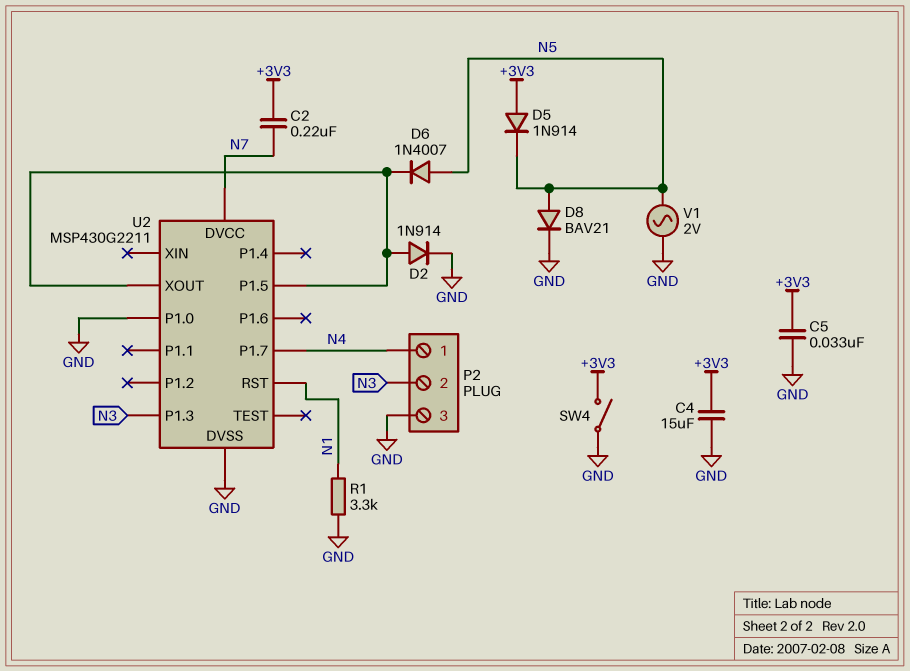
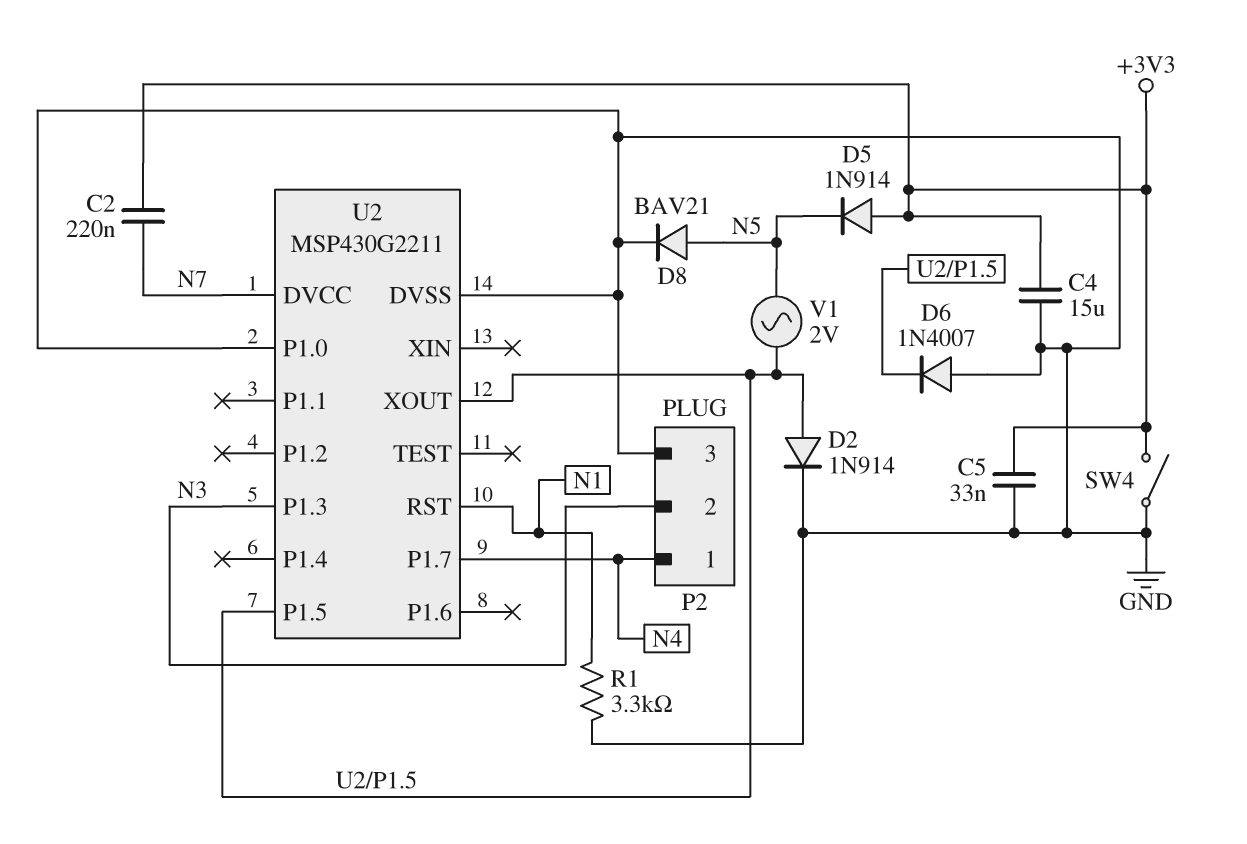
D6: diode 1N4007 (A N5, K U2/P1.5) -> diode 1N4007 (A GND, K U2/P1.5)
V1: AC 2V (GND, N5) -> AC 2V (N5, U2/P1.5)

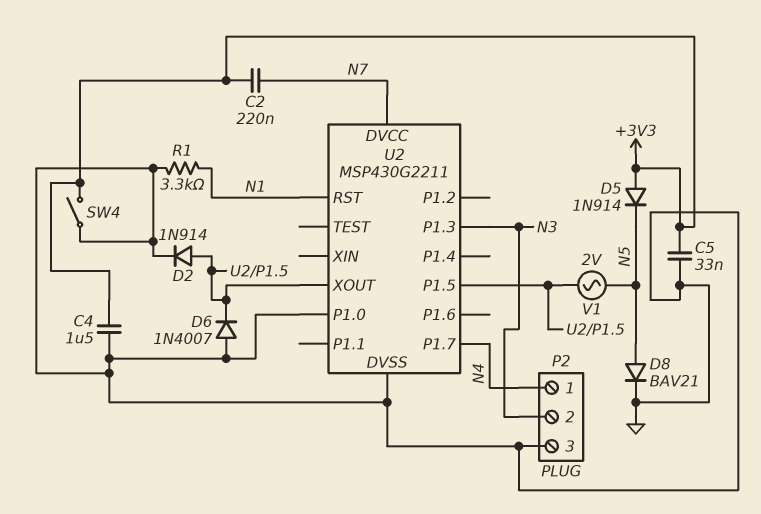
C4: 15uF (+3V3, GND) -> 1.5uF (+3V3, GND)

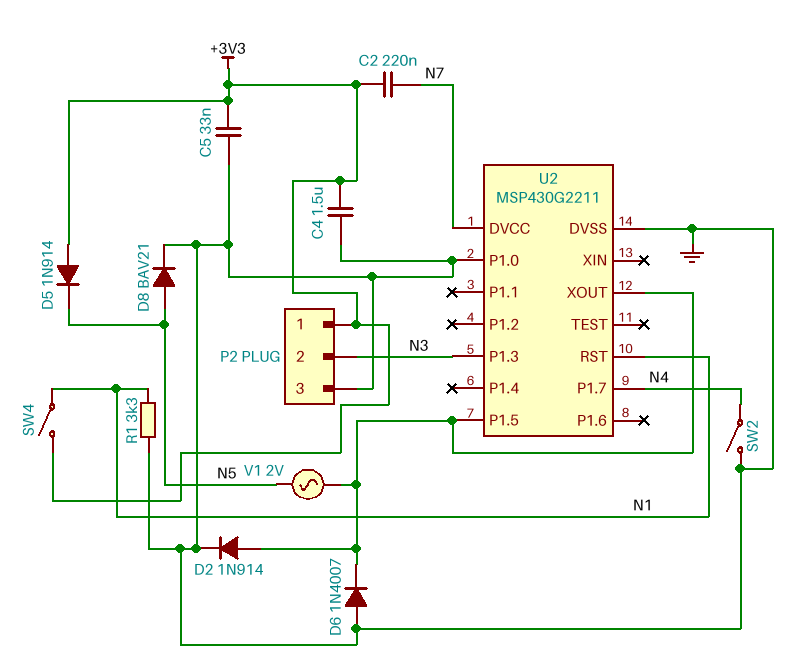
P2 pin 1: N4 -> +3V3
SW2: none -> switch (GND, N4)
SW4: switch (+3V3, GND) -> switch (+3V3, N1)

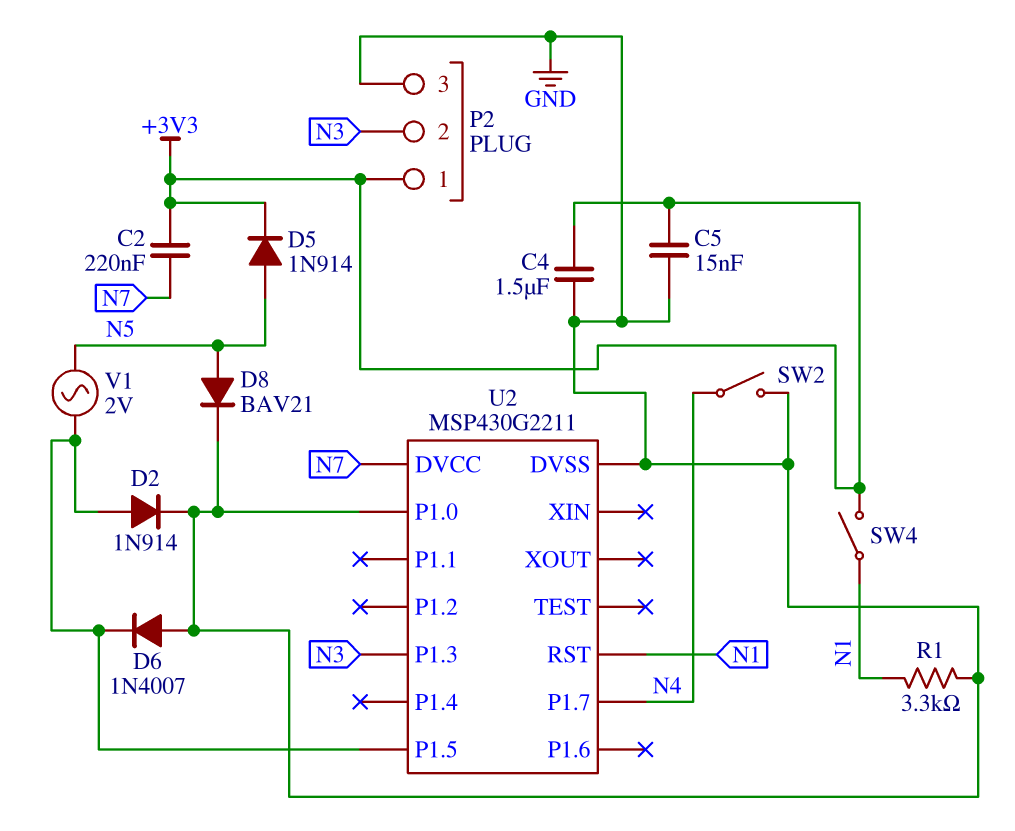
C5: 33nF (+3V3, GND) -> 15nF (+3V3, GND)
D5: diode 1N914 (A +3V3, K N5) -> diode 1N914 (A N5, K +3V3)
U2 pin XOUT: U2/P1.5 -> none

